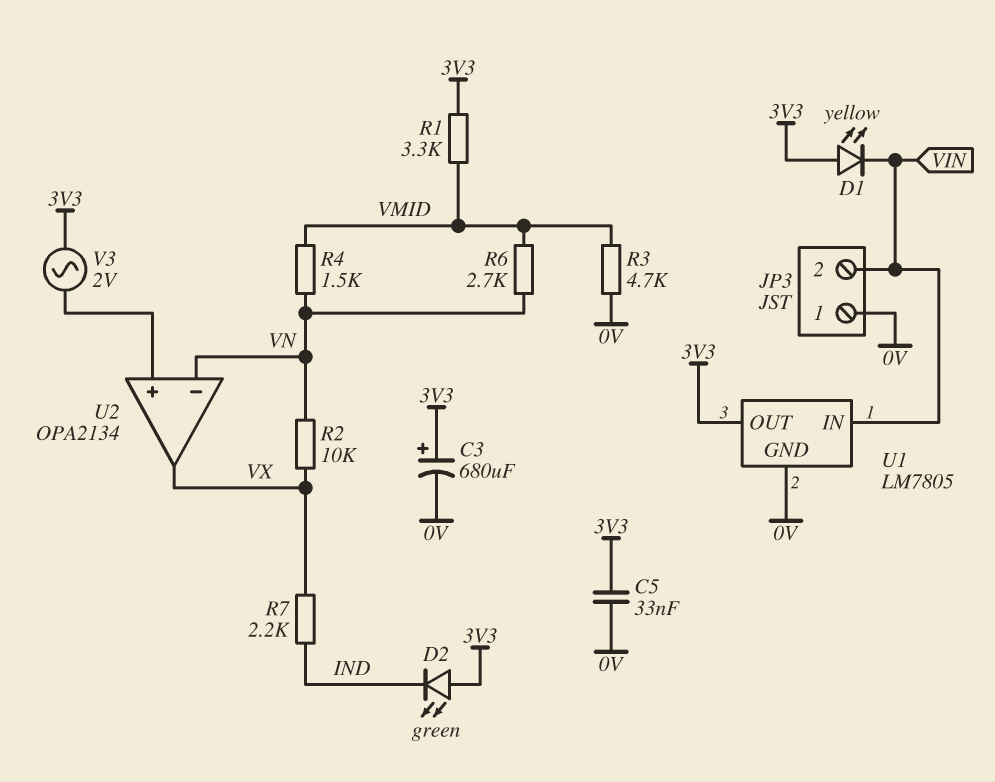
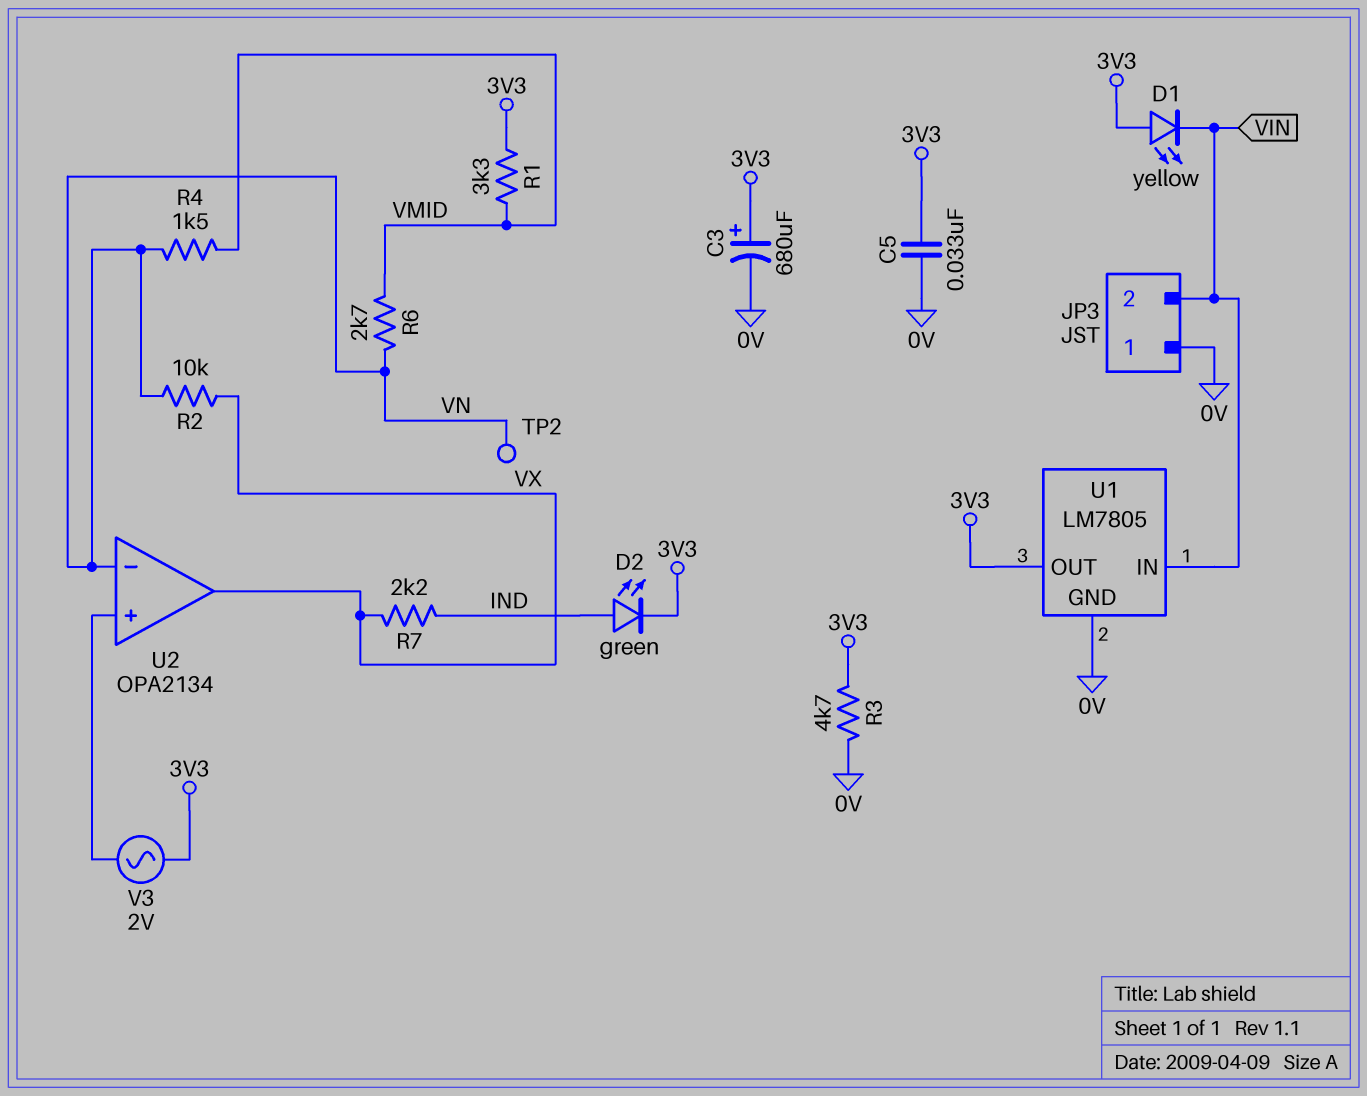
D2: LED green (A 3V3, K IND) -> LED green (A IND, K 3V3)
R3: 4.7k (0V, VMID) -> 4.7k (0V, 3V3)
TP2: none -> test point (VN)

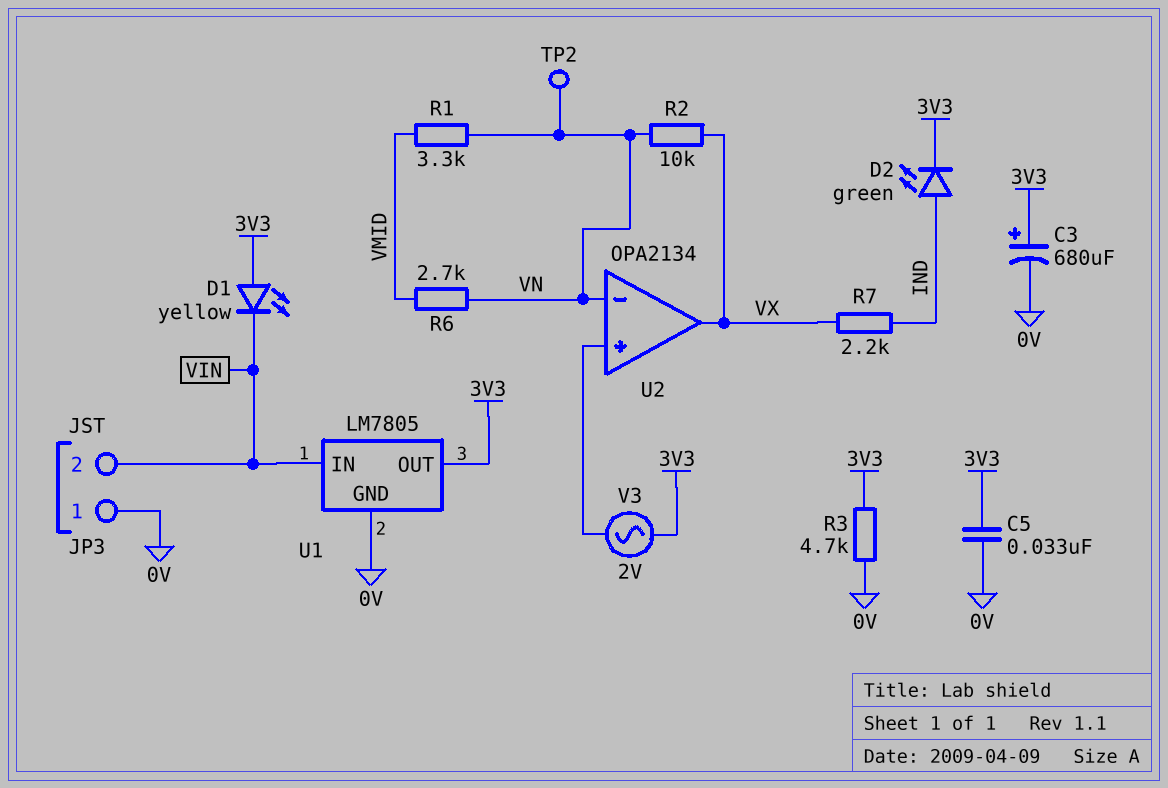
R1: 3.3k (3V3, VMID) -> 3.3k (VMID, VN)
R4: 1.5k (VMID, VN) -> none

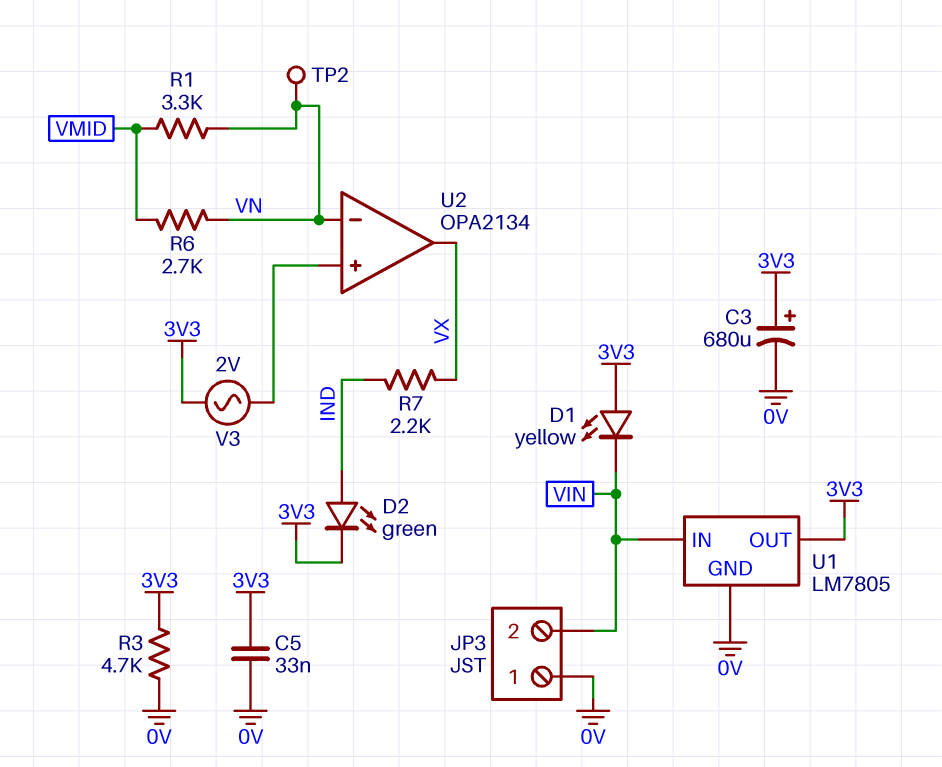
R2: 10k (VN, VX) -> none

